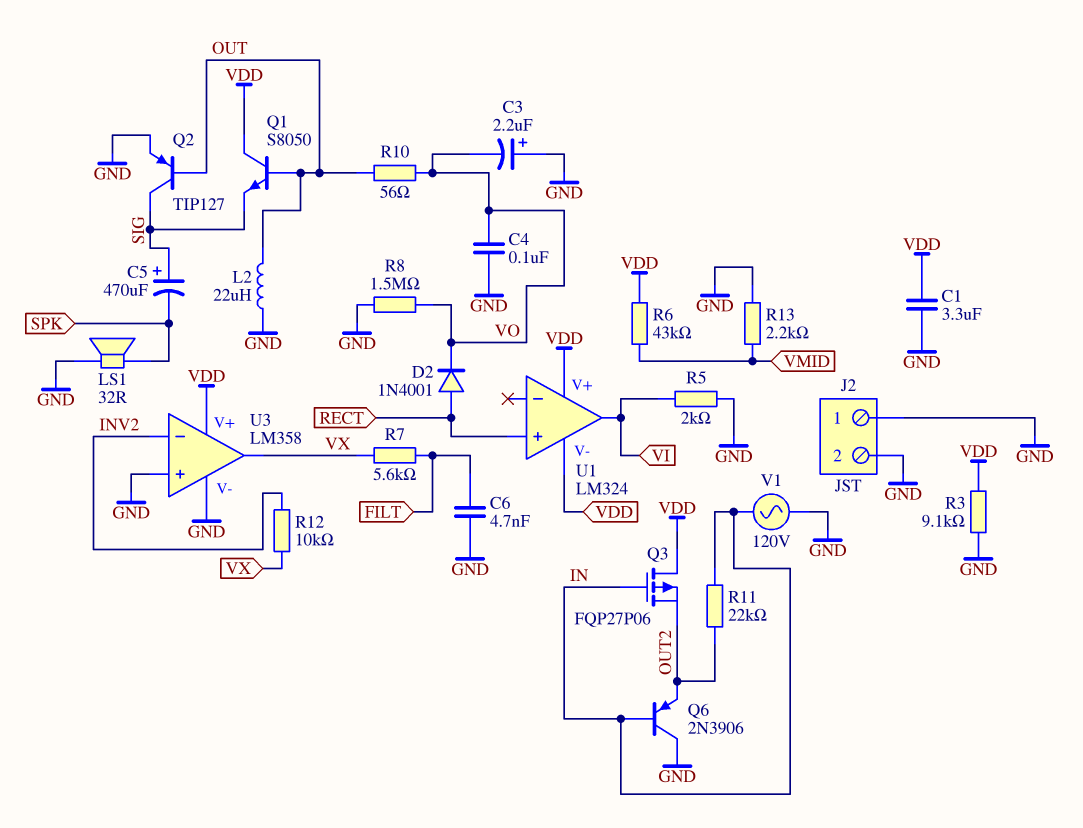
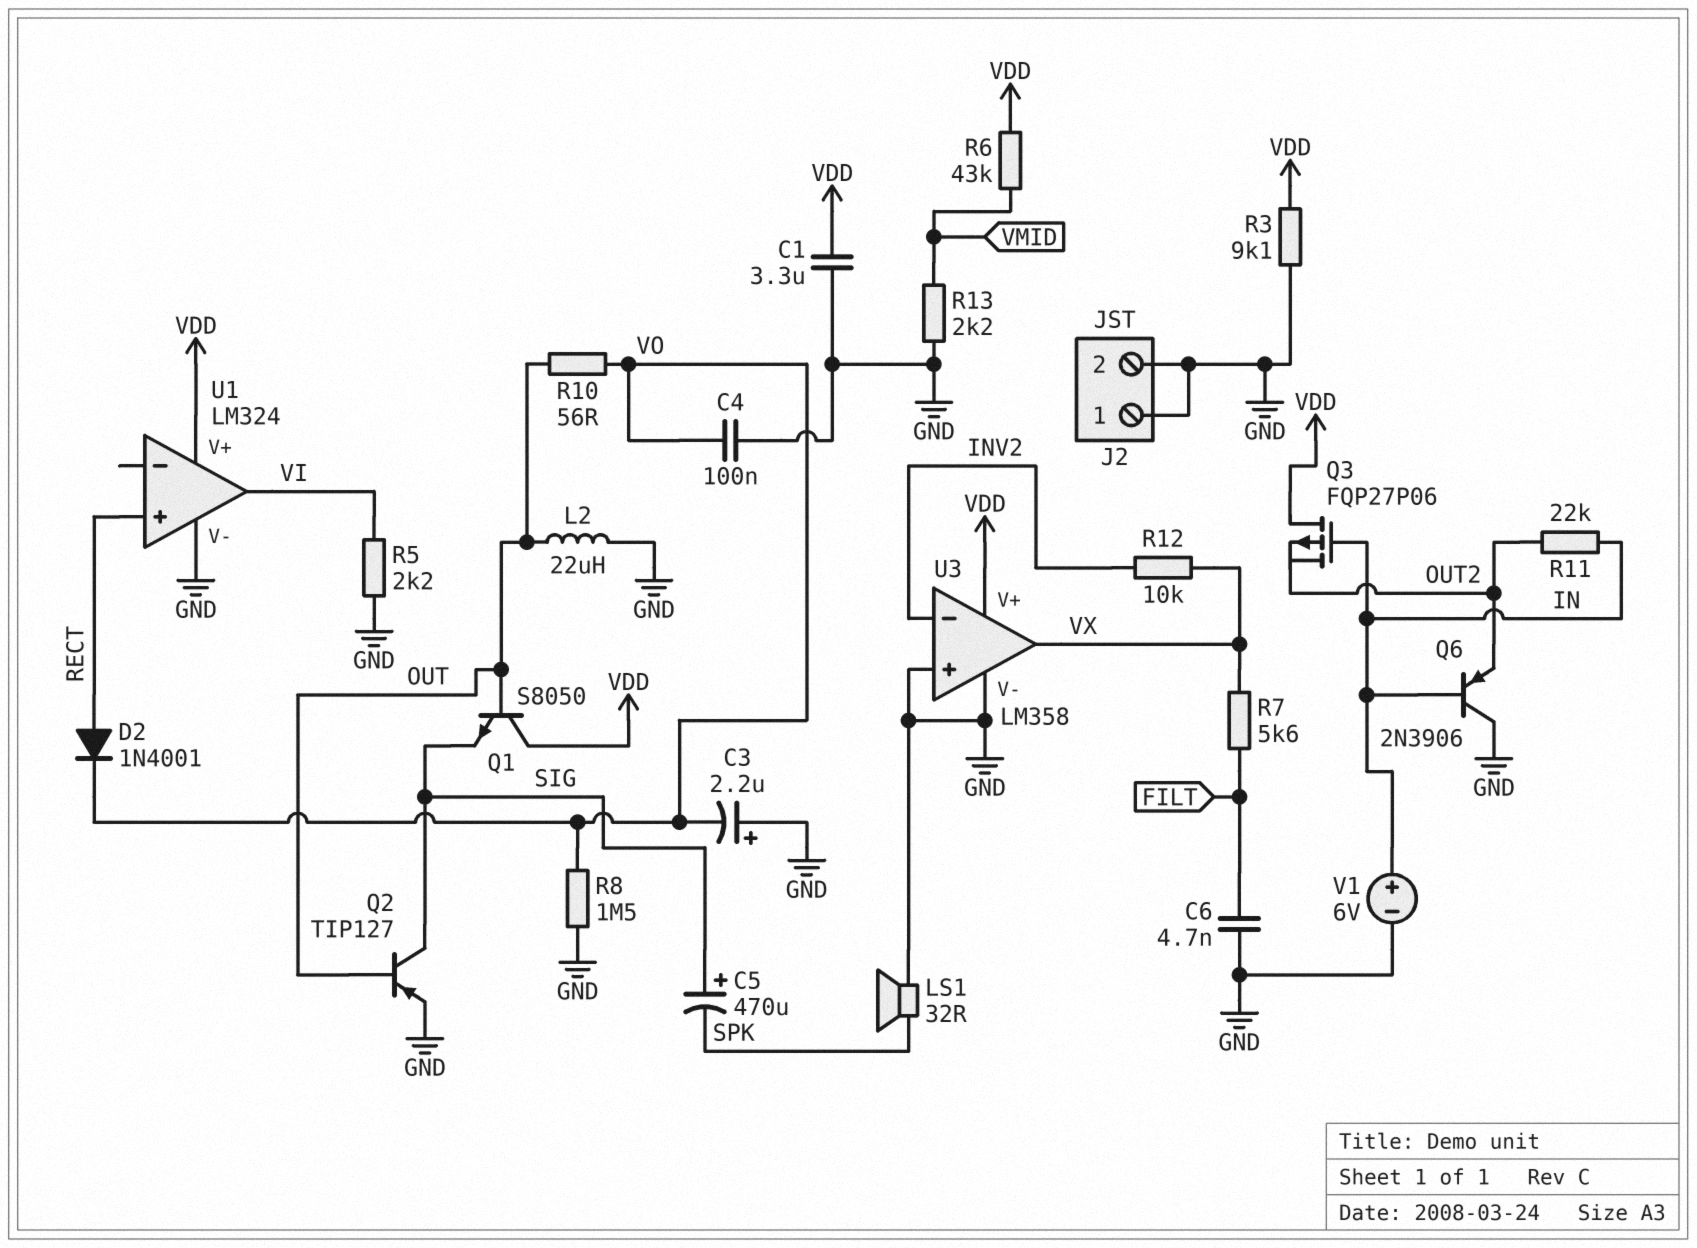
R5: 2k (GND, VI) -> 2.2k (GND, VI)
U1 pin V-: VDD -> GND
V1: AC 120V (GND, IN) -> 6V (plus IN, minus GND)

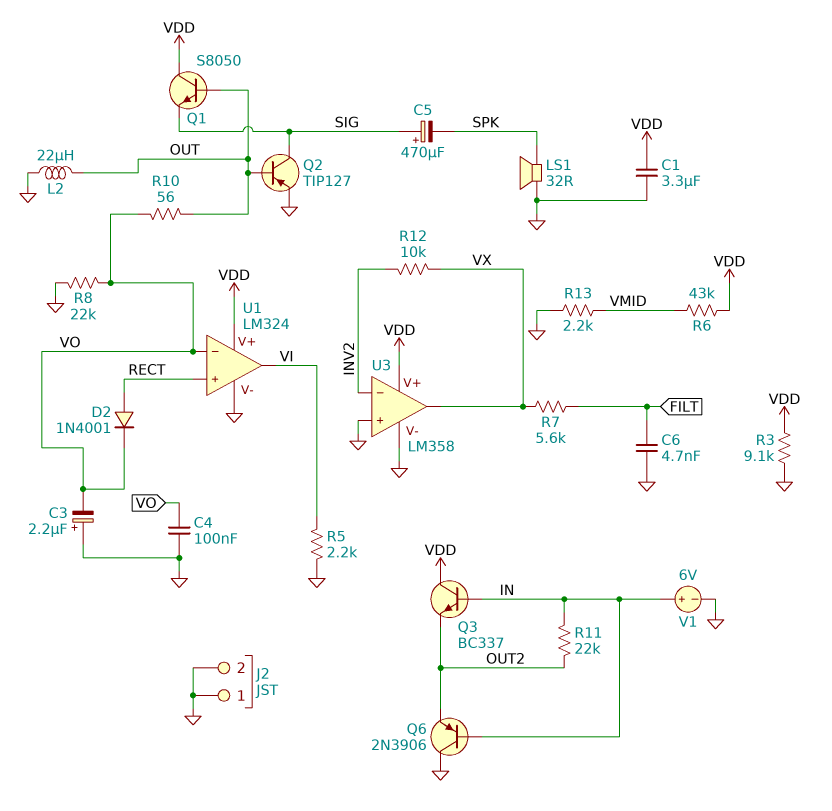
Q3: PMOS FQP27P06 (G IN, D VDD, S OUT2) -> NPN BC337 (B IN, C VDD, E OUT2)
R8: 1.5M (GND, VO) -> 22k (GND, VO)
U1 pin in-: none -> VO

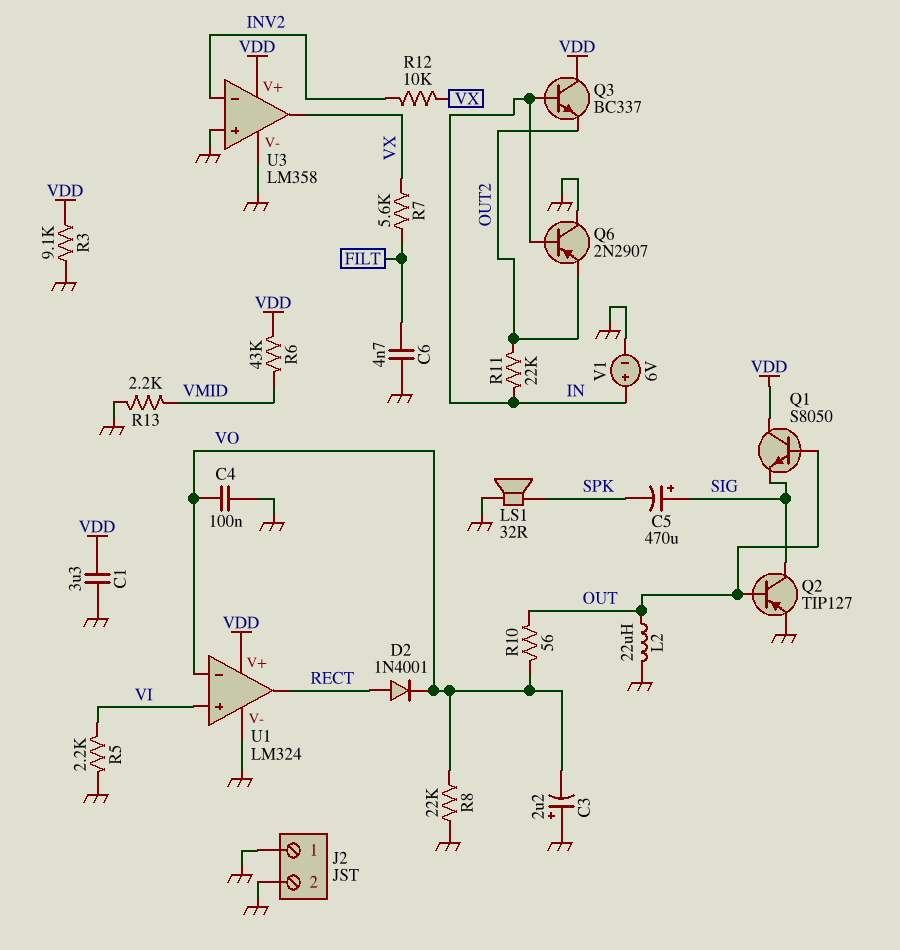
Q6: PNP 2N3906 (B IN, C GND, E OUT2) -> PNP 2N2907 (B IN, C GND, E OUT2)
U1 pin in+: RECT -> VI
U1 pin out: VI -> RECT

